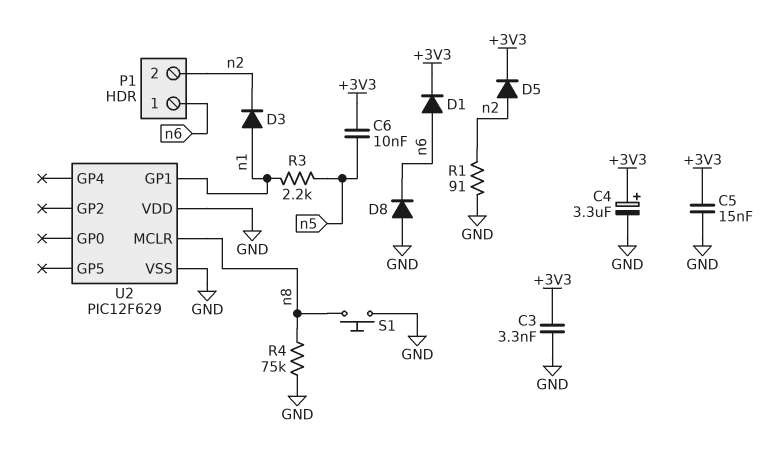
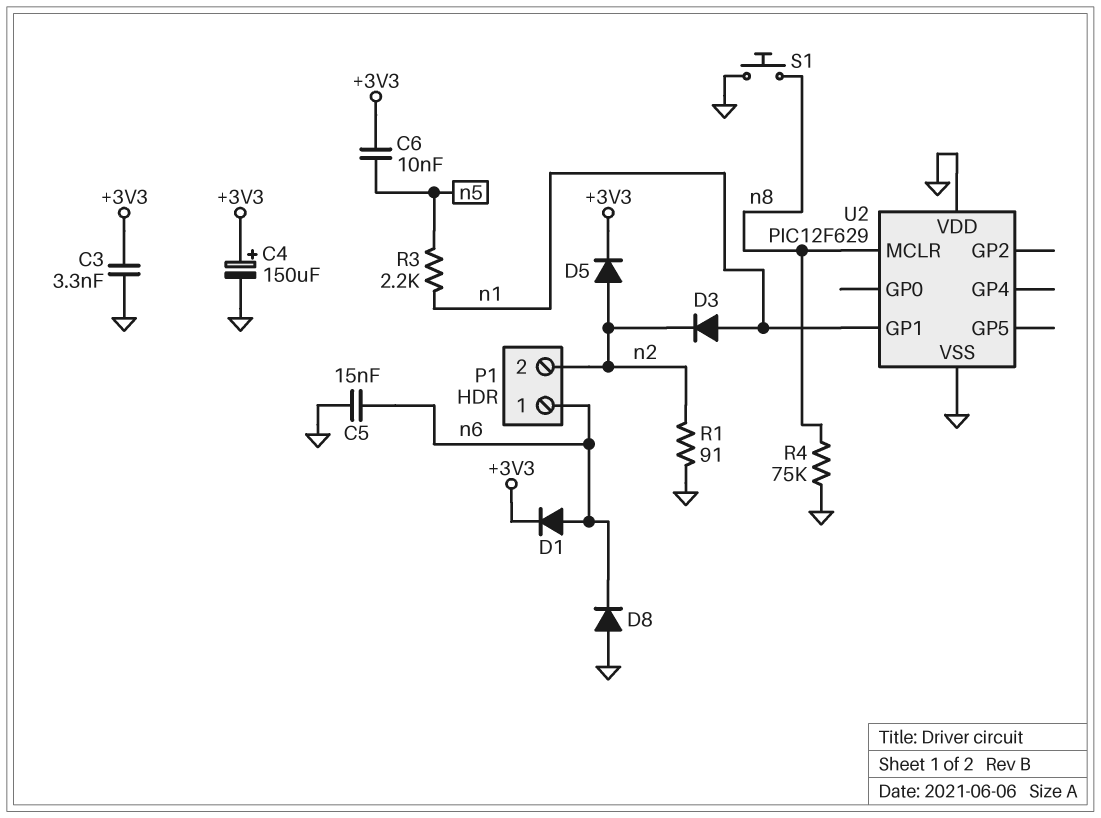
C4: 3.3uF (plus +3V3, minus GND) -> 150uF (plus +3V3, minus GND)
C5: 15nF (+3V3, GND) -> 15nF (GND, n6)

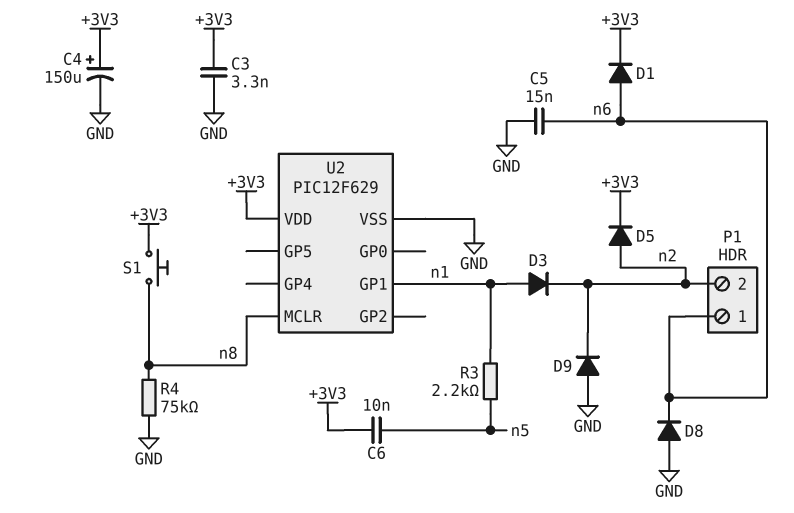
D9: none -> diode (A GND, K n2)
R1: 91 (GND, n2) -> none
S1: button (GND, n8) -> button (+3V3, n8)
U2 pin VDD: GND -> +3V3

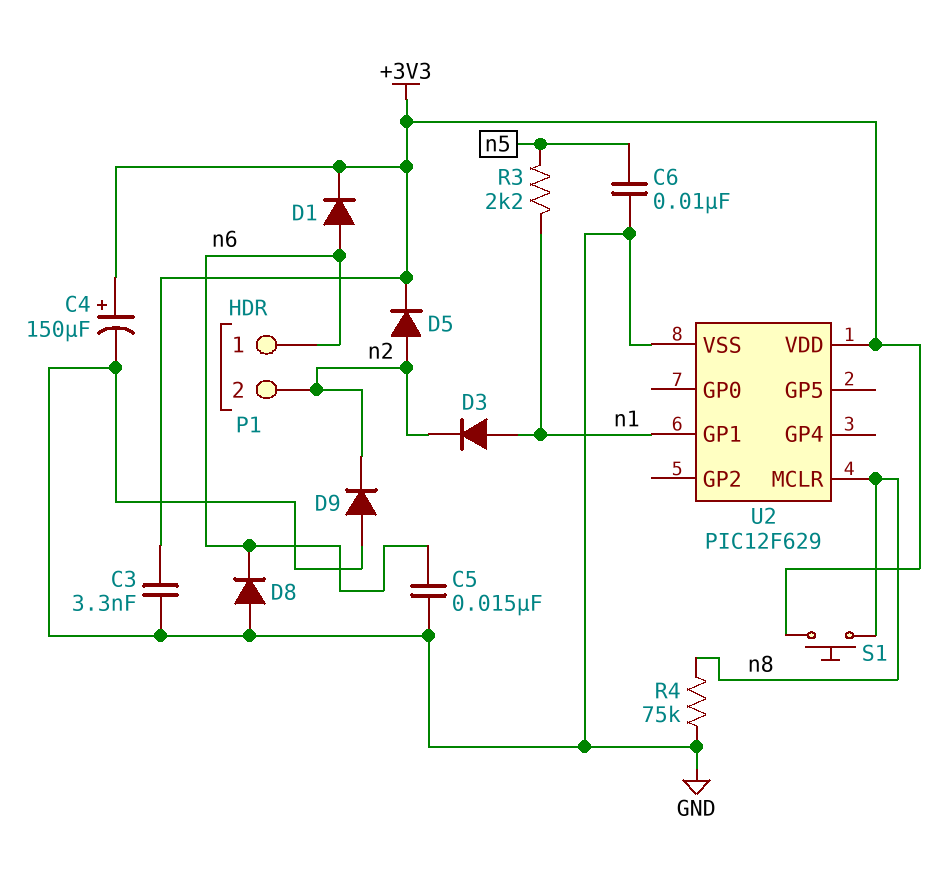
C6: 10nF (+3V3, n5) -> 10nF (GND, n5)

